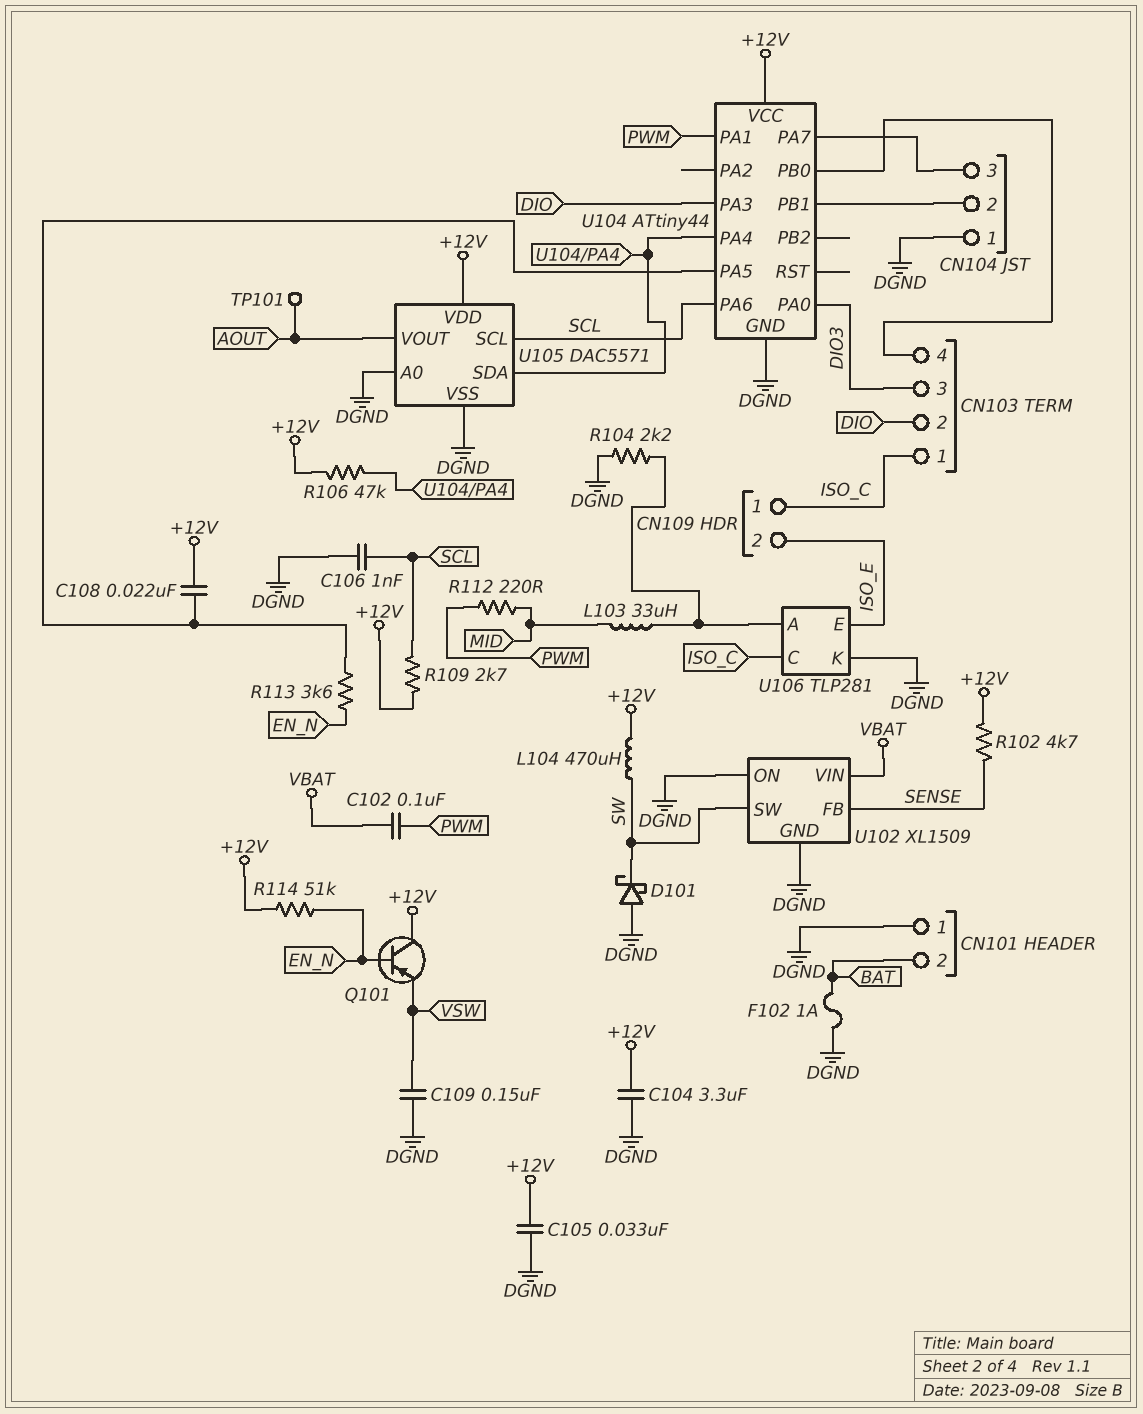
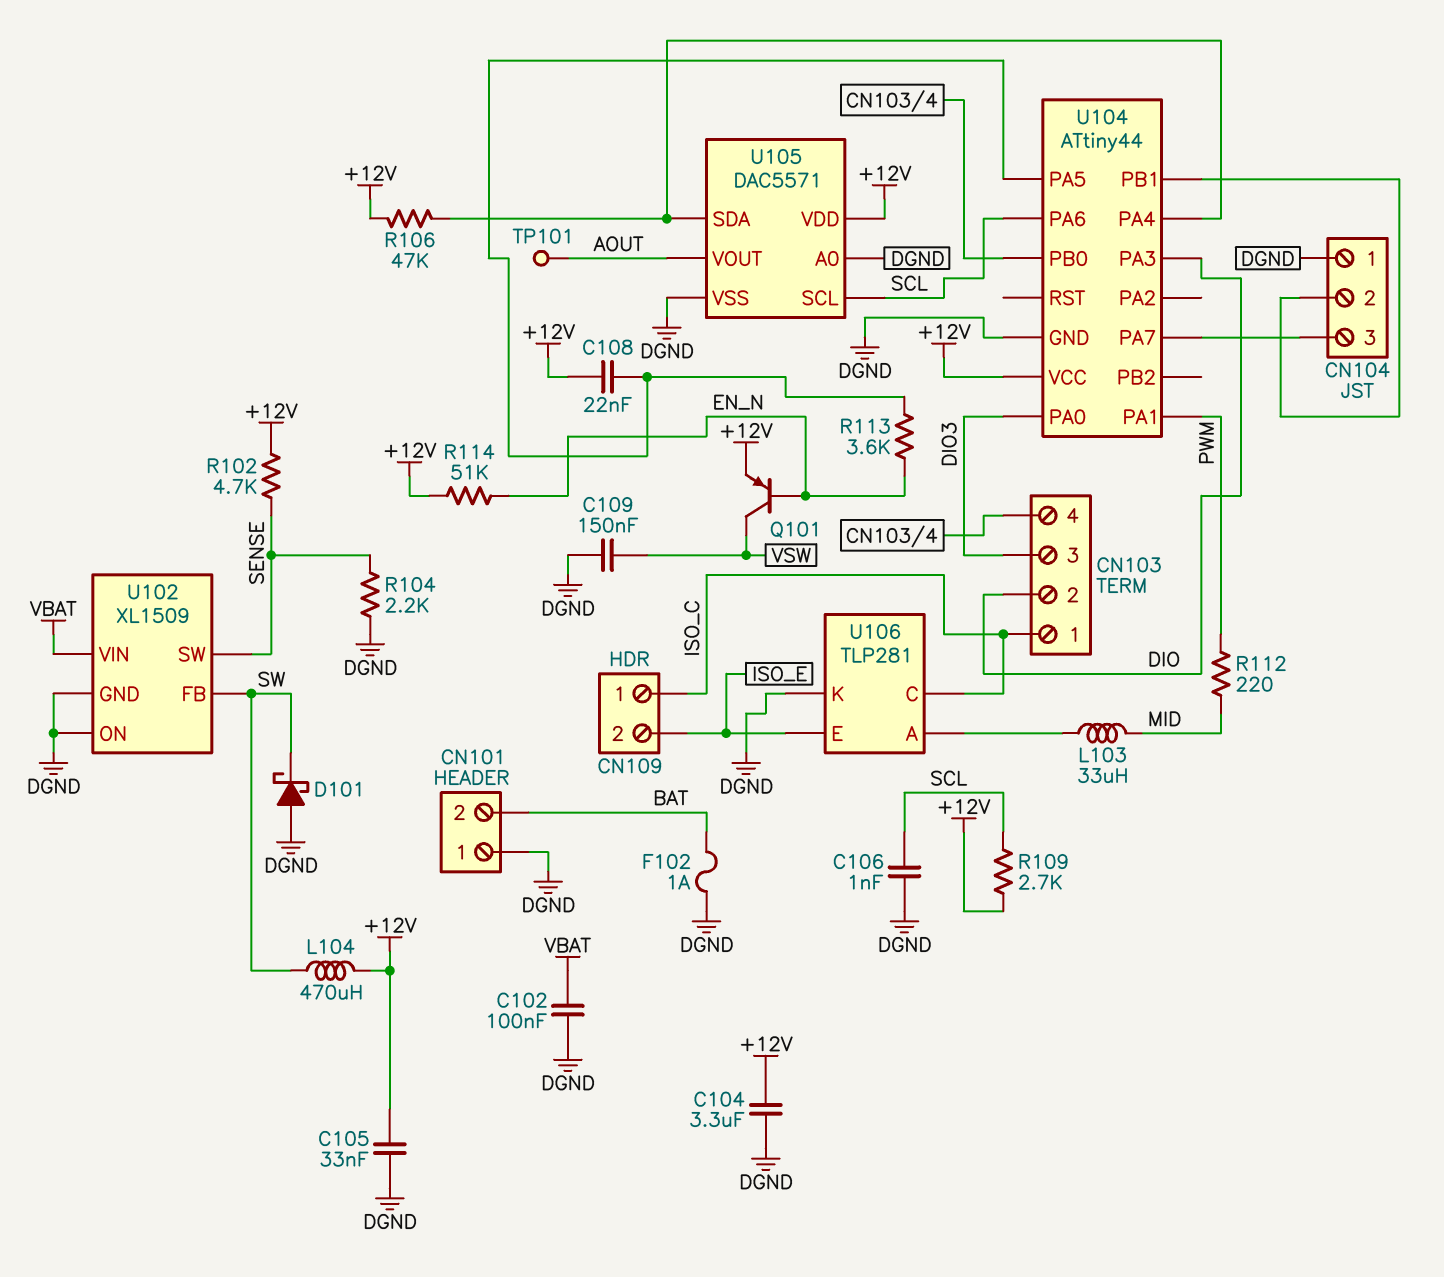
C102: 100nF (PWM, VBAT) -> 100nF (DGND, VBAT)
Q101: PNP (B EN_N, C +12V, E VSW) -> PNP (B EN_N, C VSW, E +12V)
R104: 2.2k (DGND, U106/A) -> 2.2k (DGND, SENSE)
U102 pin FB: SENSE -> SW
U102 pin SW: SW -> SENSE

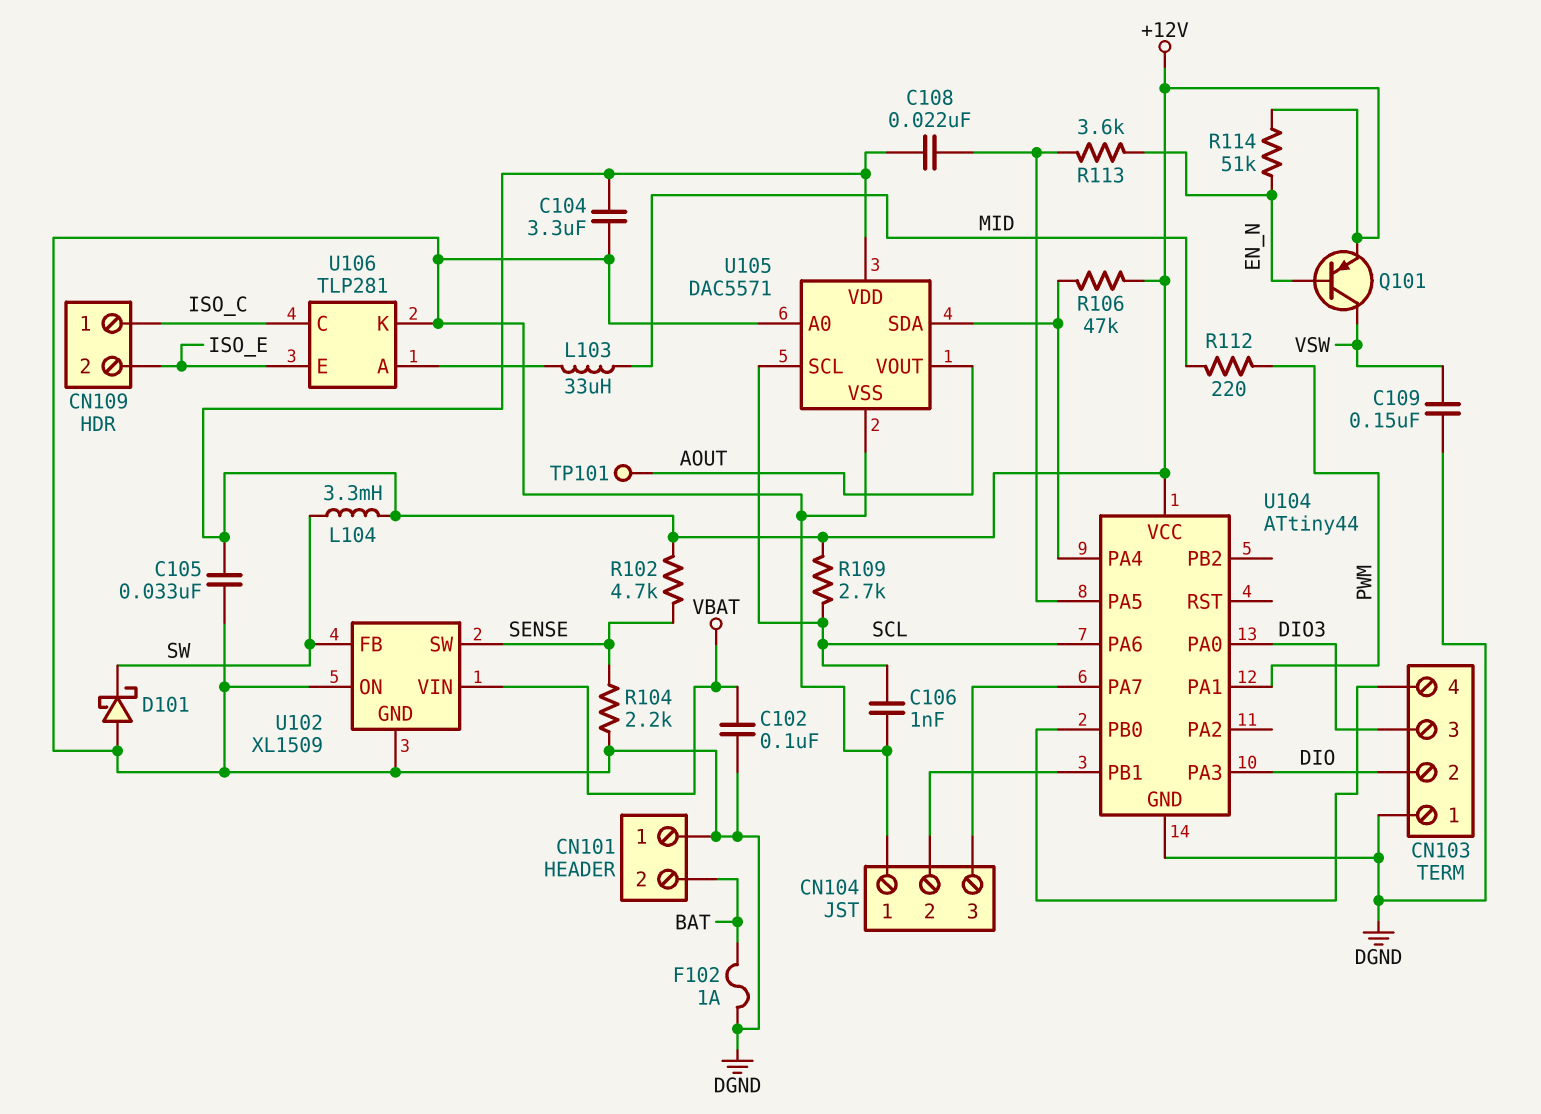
CN103 pin 1: ISO_C -> DGND
L104: 470uH (+12V, SW) -> 3.3mH (+12V, SW)

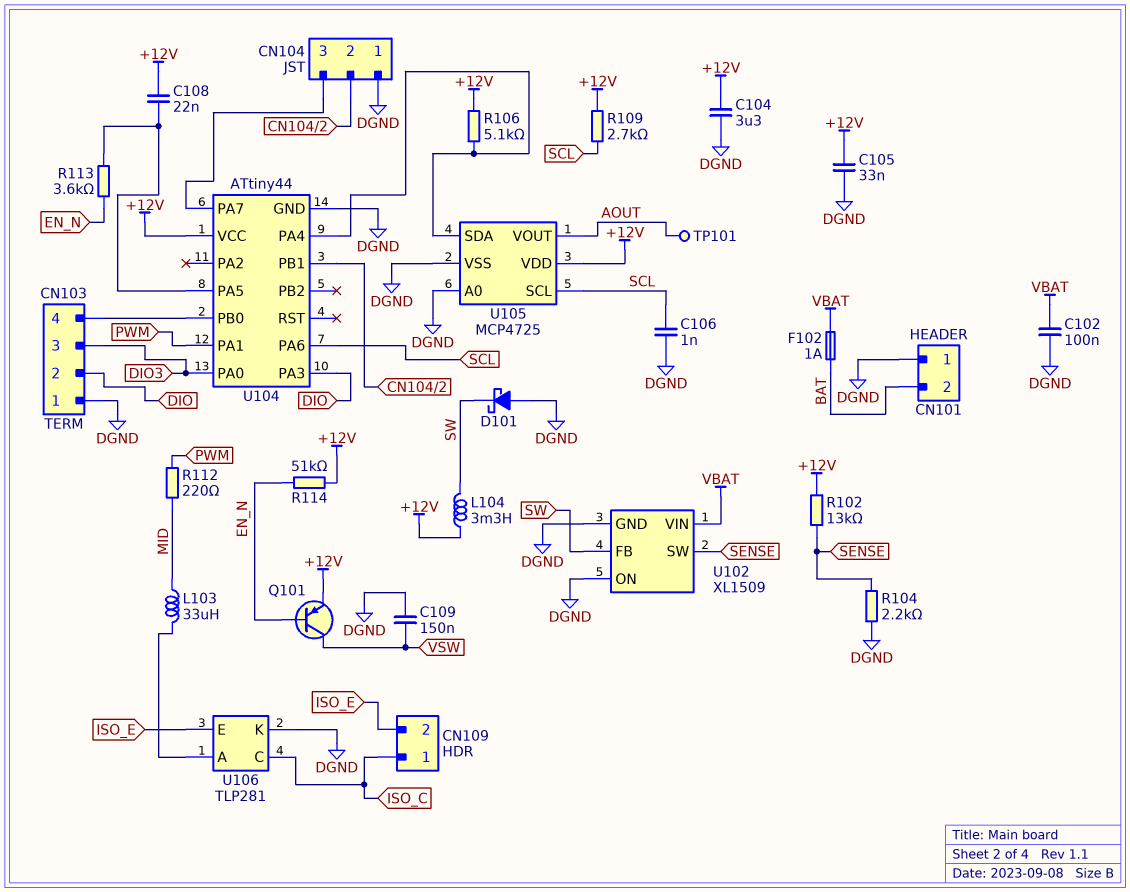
F102: 1A (BAT, DGND) -> 1A (BAT, VBAT)
R102: 4.7k (+12V, SENSE) -> 13k (+12V, SENSE)
R106: 47k (+12V, U104/PA4) -> 5.1k (+12V, U104/PA4)
U105: DAC5571 -> MCP4725

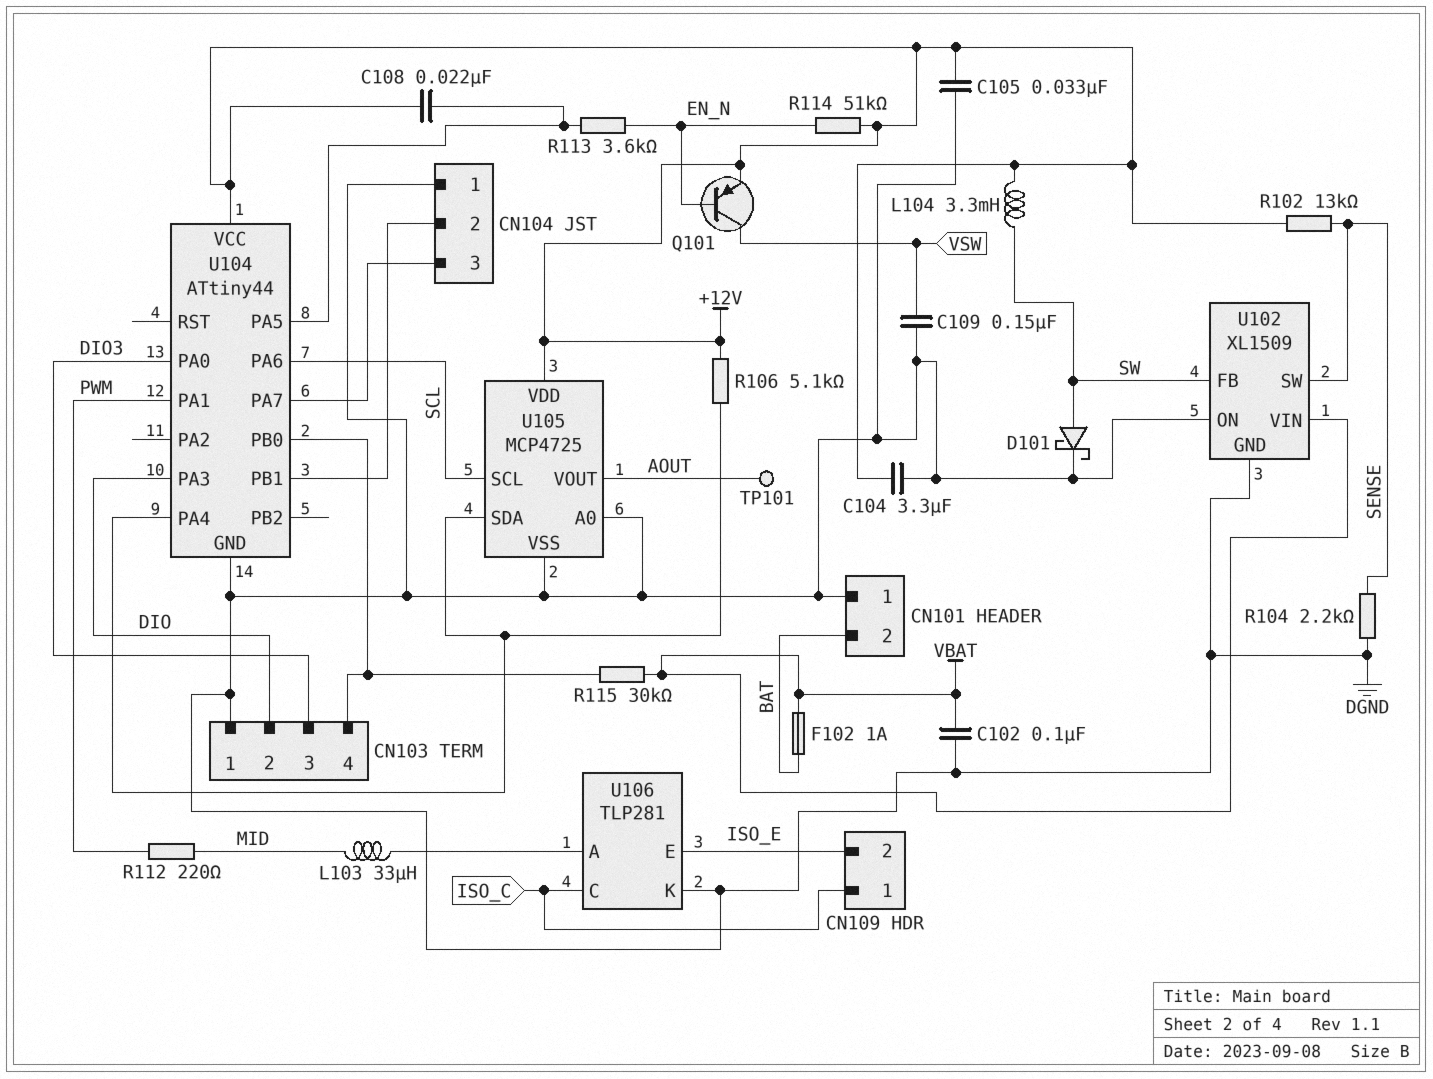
C106: 1nF (DGND, SCL) -> none
D101: schottky (A DGND, K SW) -> schottky (A SW, K DGND)
R109: 2.7k (+12V, SCL) -> none
R115: none -> 30k (CN103/4, VBAT)

